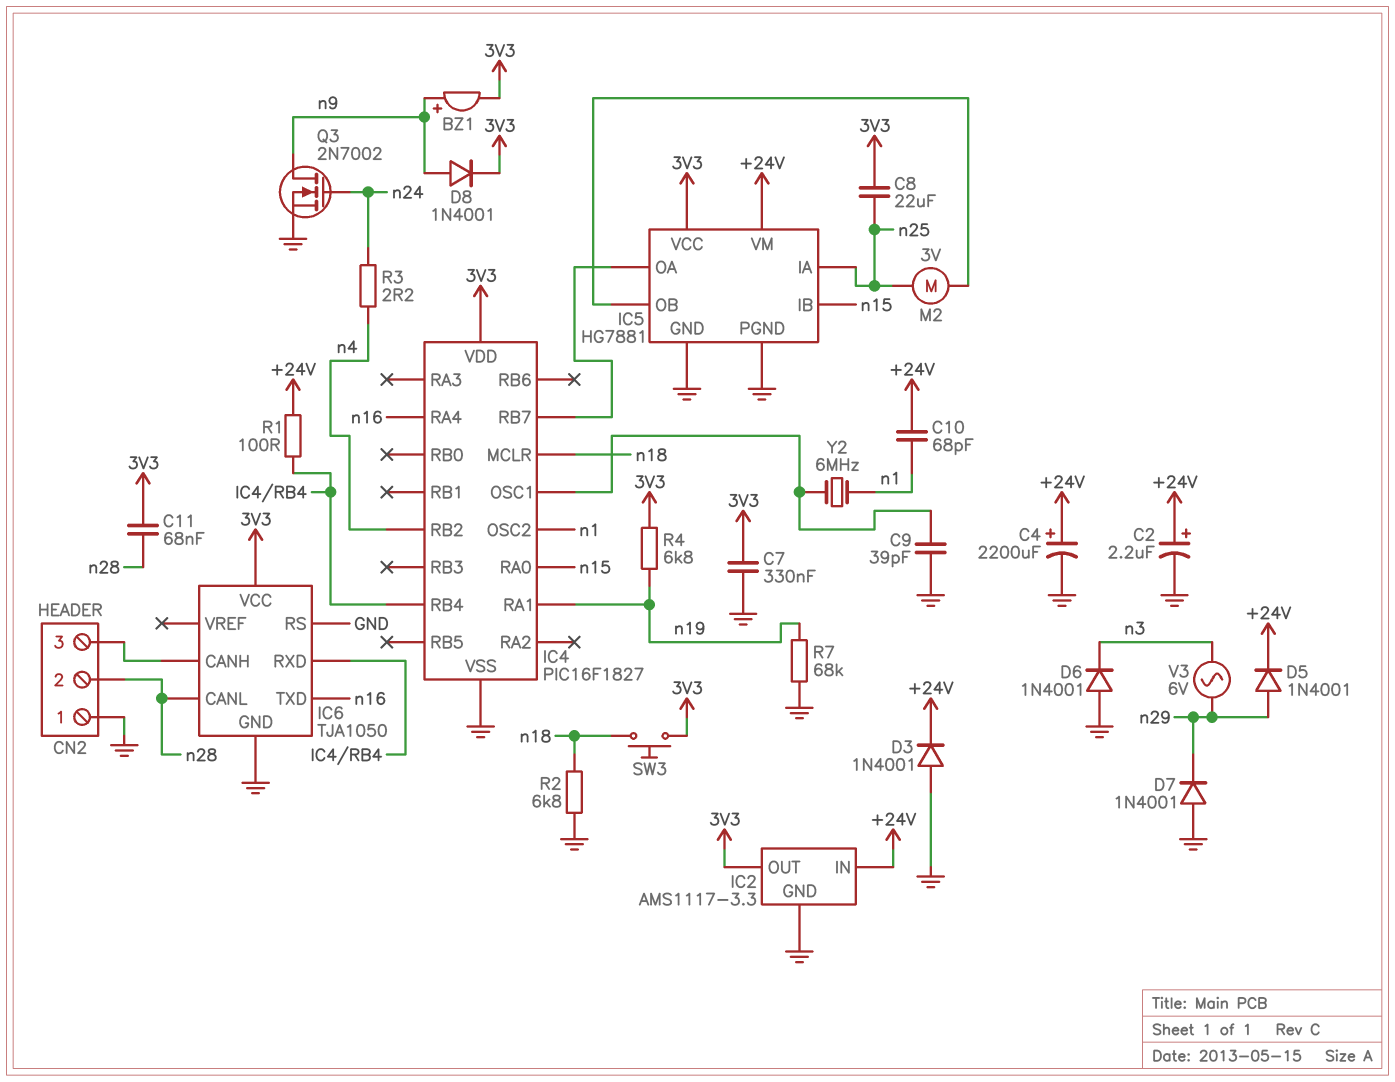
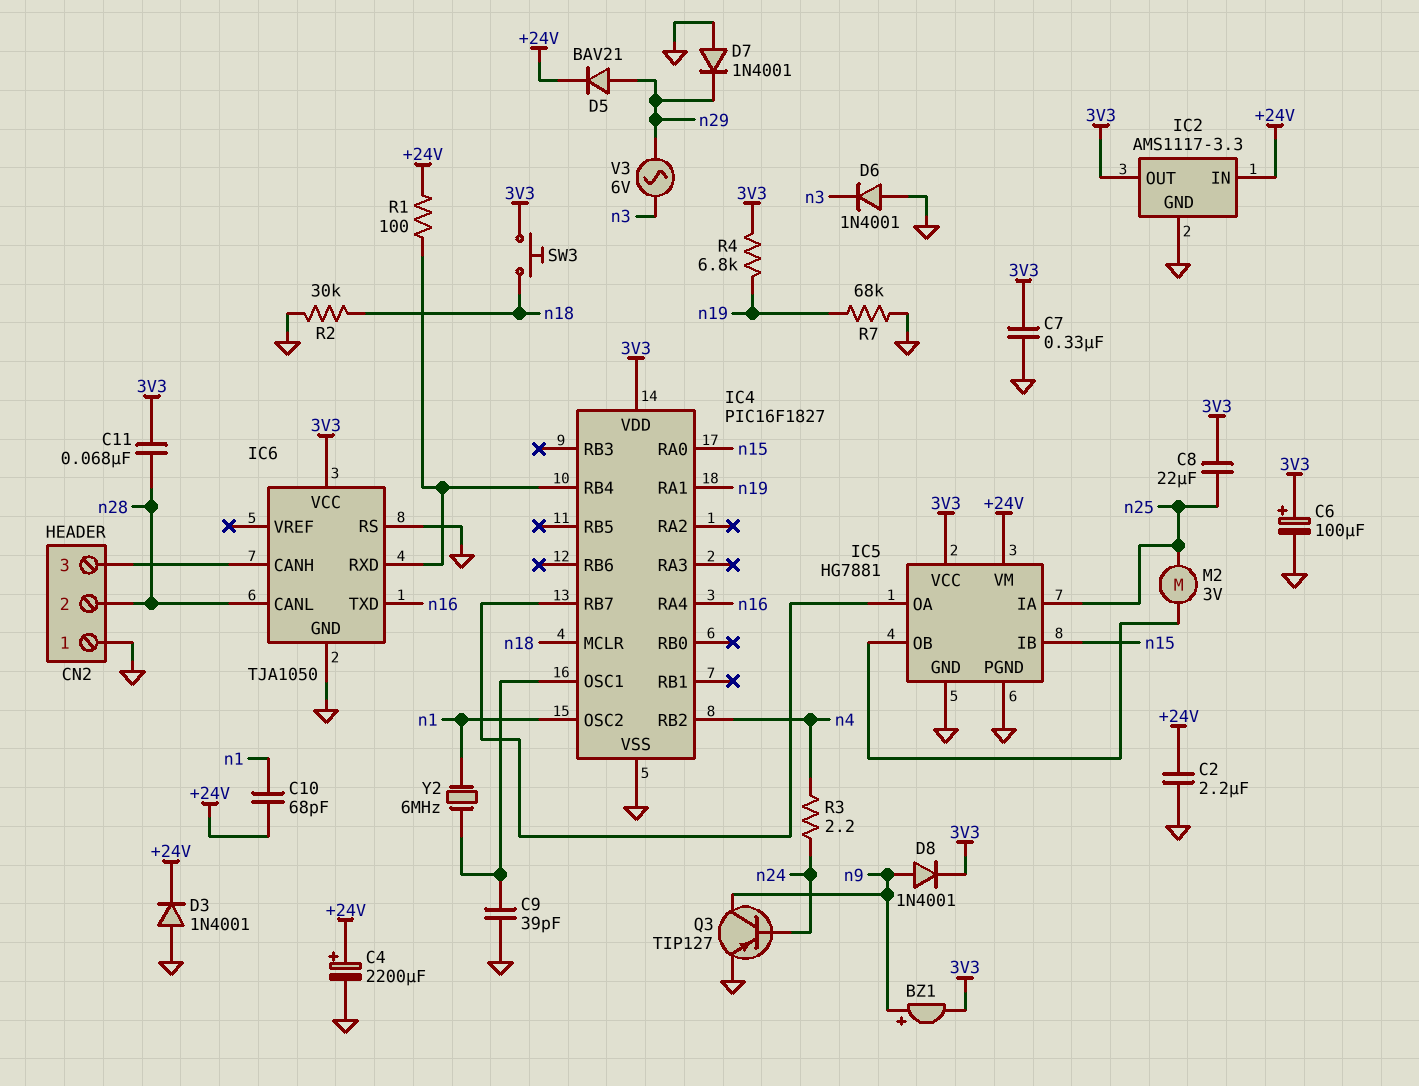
C2: 2.2uF (plus +24V, minus GND) -> 2.2uF (+24V, GND)
C6: none -> 100uF (plus 3V3, minus GND)
D5: diode 1N4001 (A n29, K +24V) -> diode BAV21 (A n29, K +24V)
Q3: NMOS 2N7002 (G n24, D n9, S GND) -> PNP TIP127 (B n24, C n9, E GND)
R2: 6.8k (GND, n18) -> 30k (GND, n18)

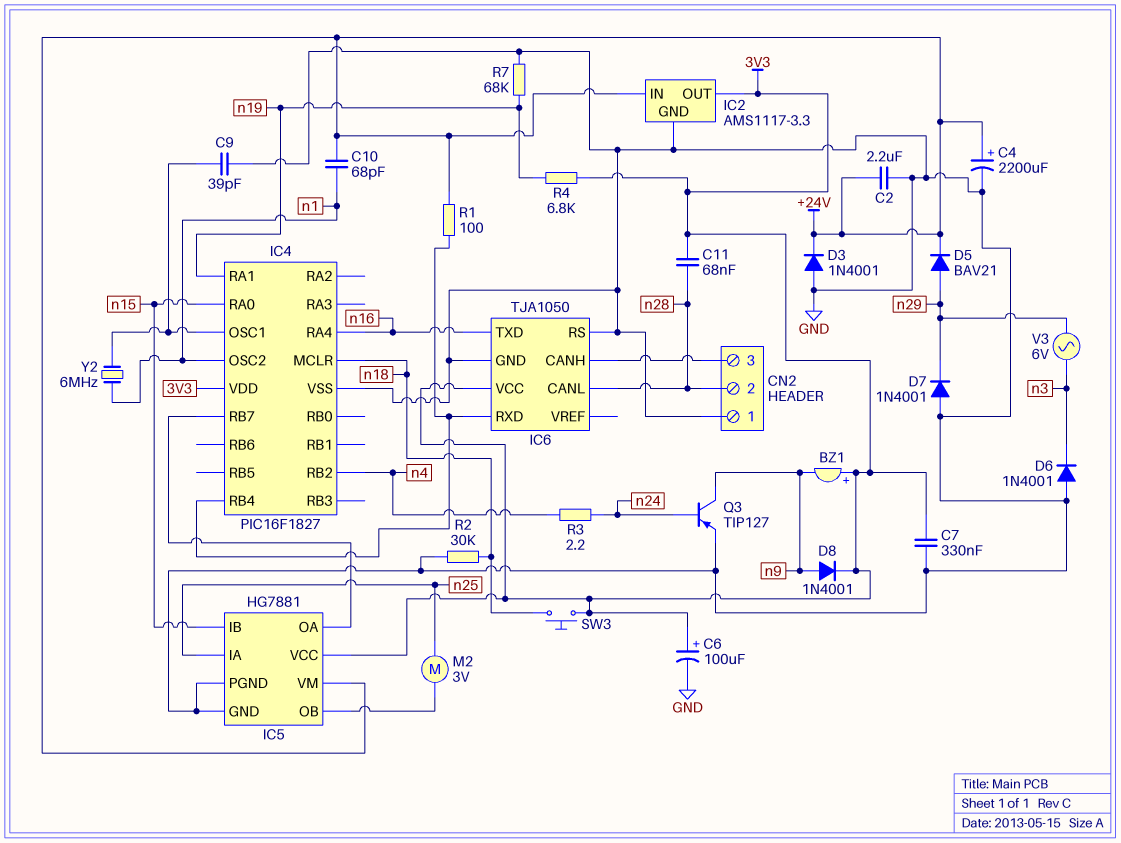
BZ1: buzzer (plus n9, minus 3V3) -> buzzer (plus 3V3, minus n9)
C8: 22uF (3V3, n25) -> none

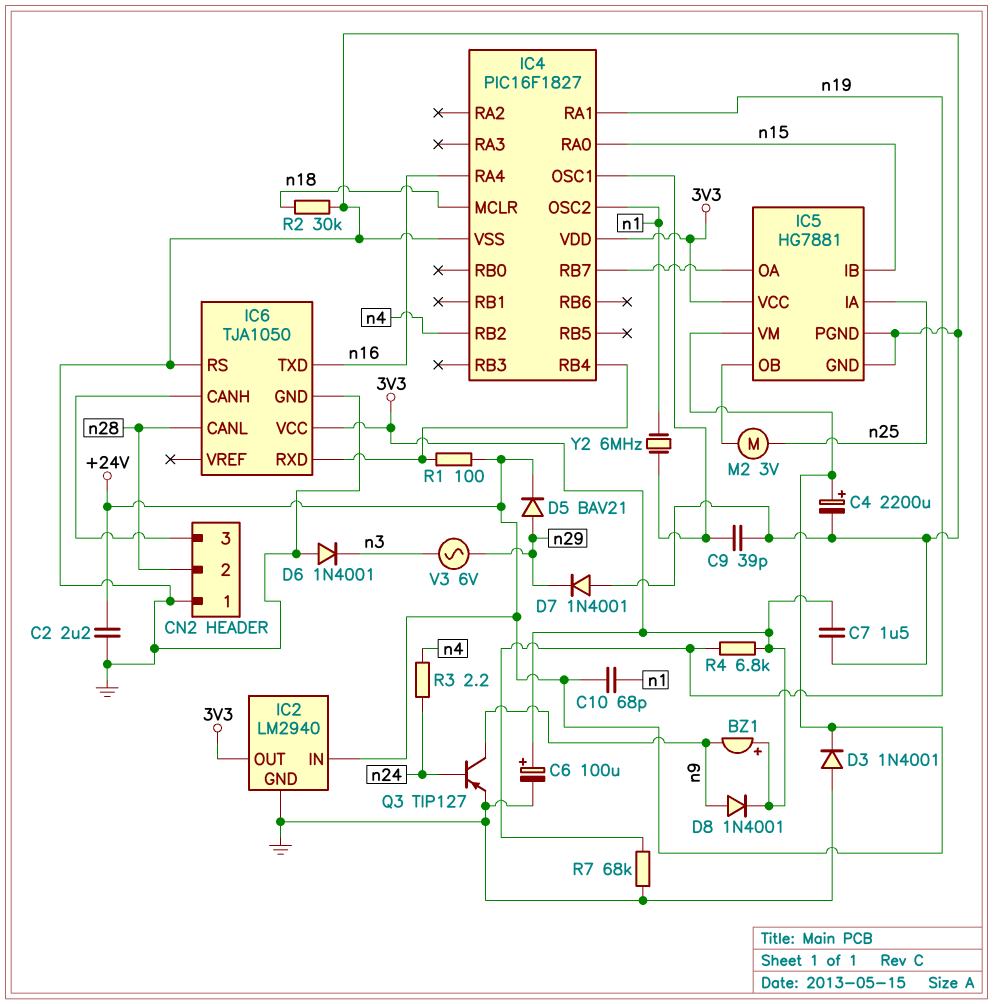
C7: 330nF (3V3, GND) -> 1.5uF (3V3, GND)
C11: 68nF (3V3, n28) -> none
IC2: AMS1117-3.3 -> LM2940
SW3: button (3V3, n18) -> none

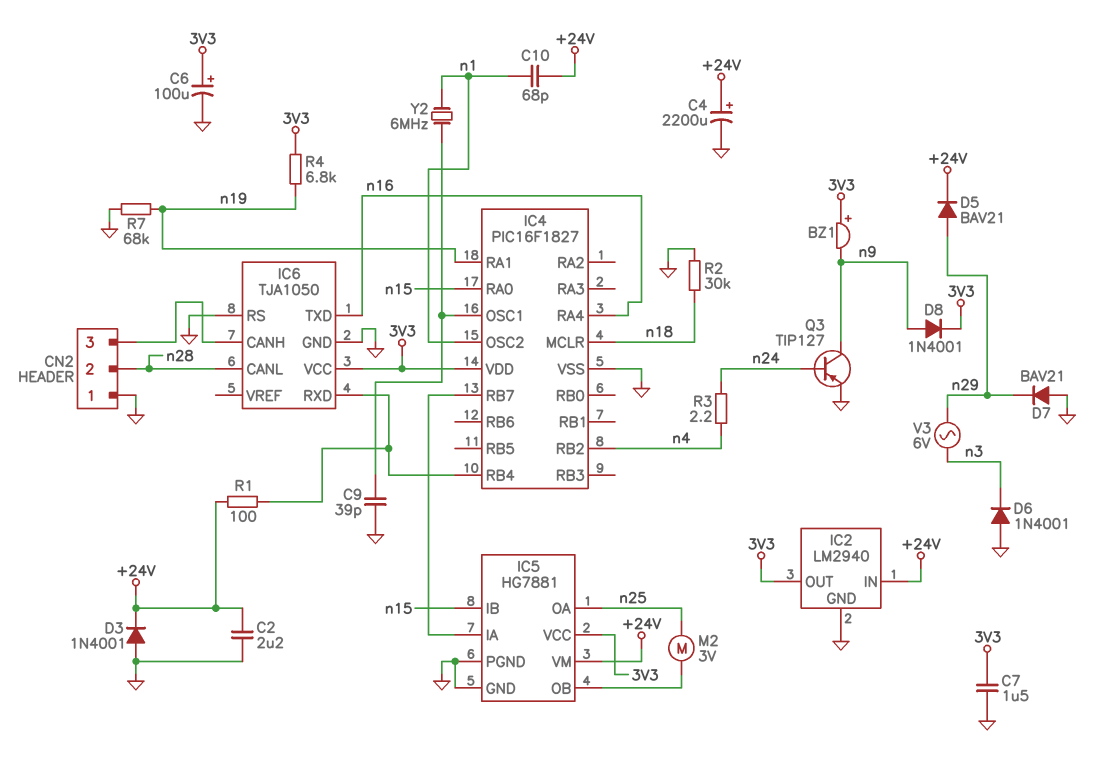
D7: diode 1N4001 (A GND, K n29) -> diode BAV21 (A GND, K n29)
IC5 pin IA: n25 -> IC4/RB7
IC5 pin OA: IC4/RB7 -> n25

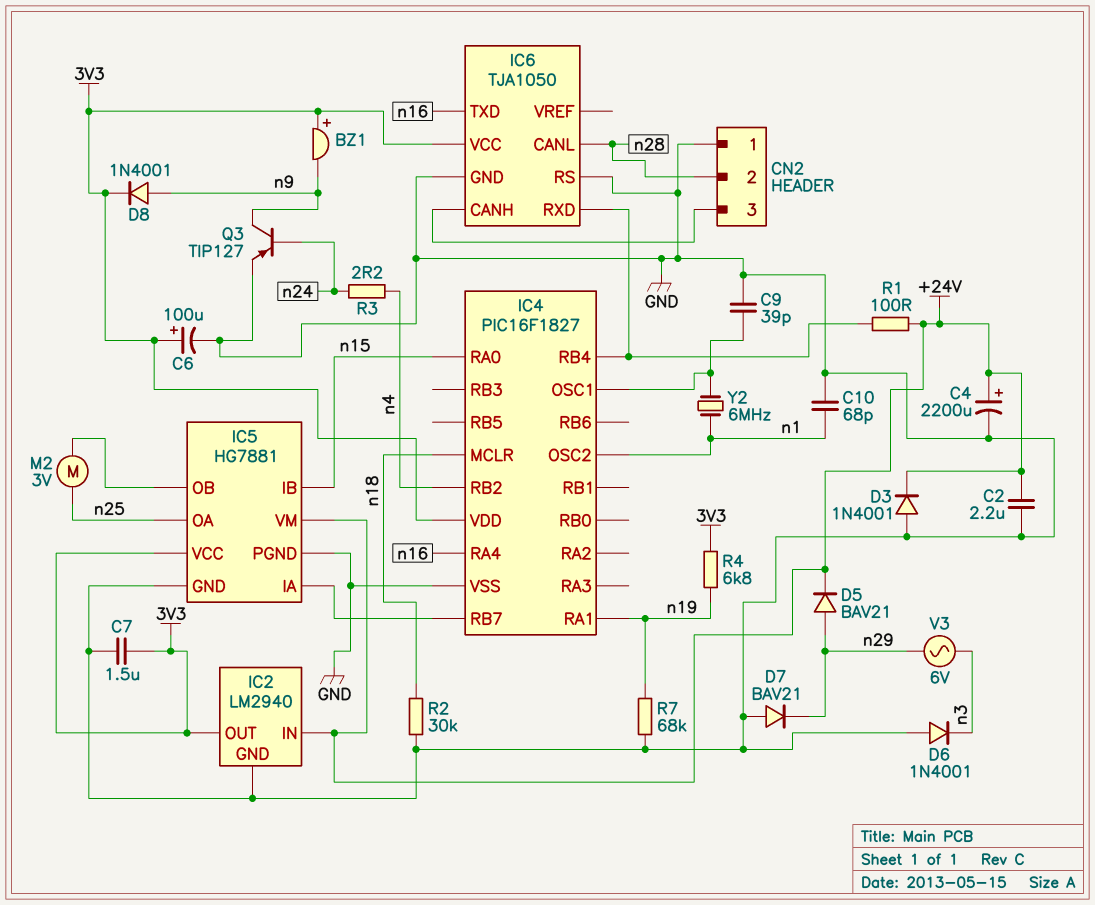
C10: 68pF (+24V, n1) -> 68pF (GND, n1)

